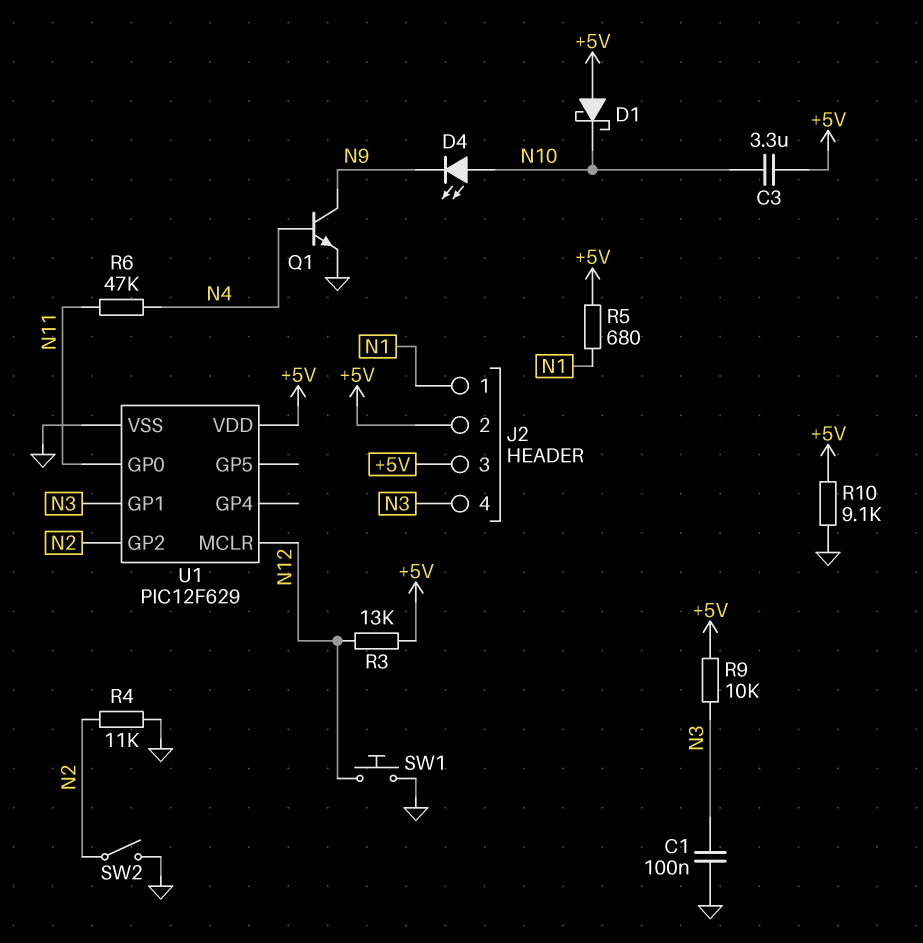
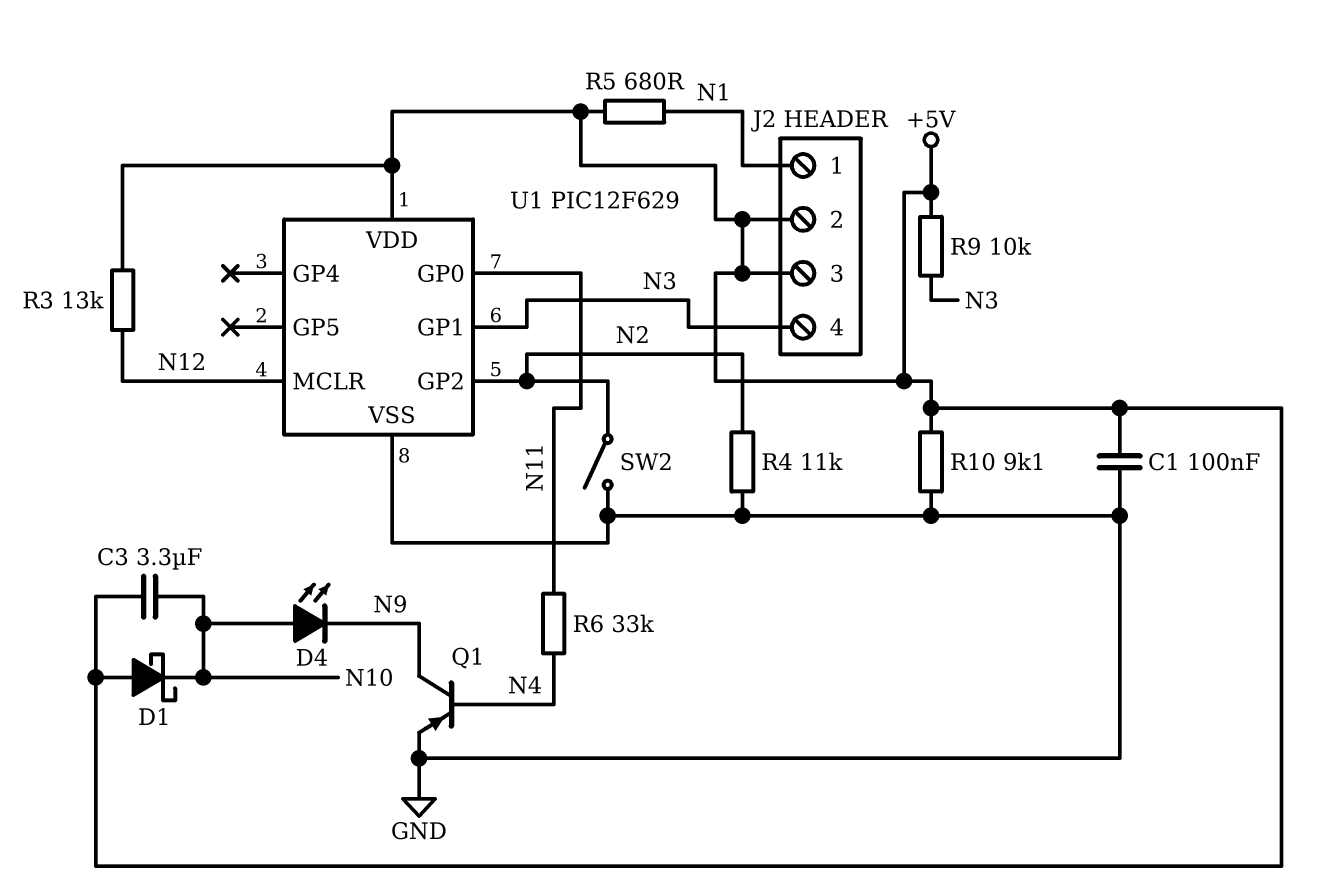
C1: 100nF (GND, N3) -> 100nF (+5V, GND)
Q1: NPN (B N4, C N9, E GND) -> PNP (B N4, C N9, E GND)
R6: 47k (N4, N11) -> 33k (N4, N11)
SW1: button (GND, N12) -> none

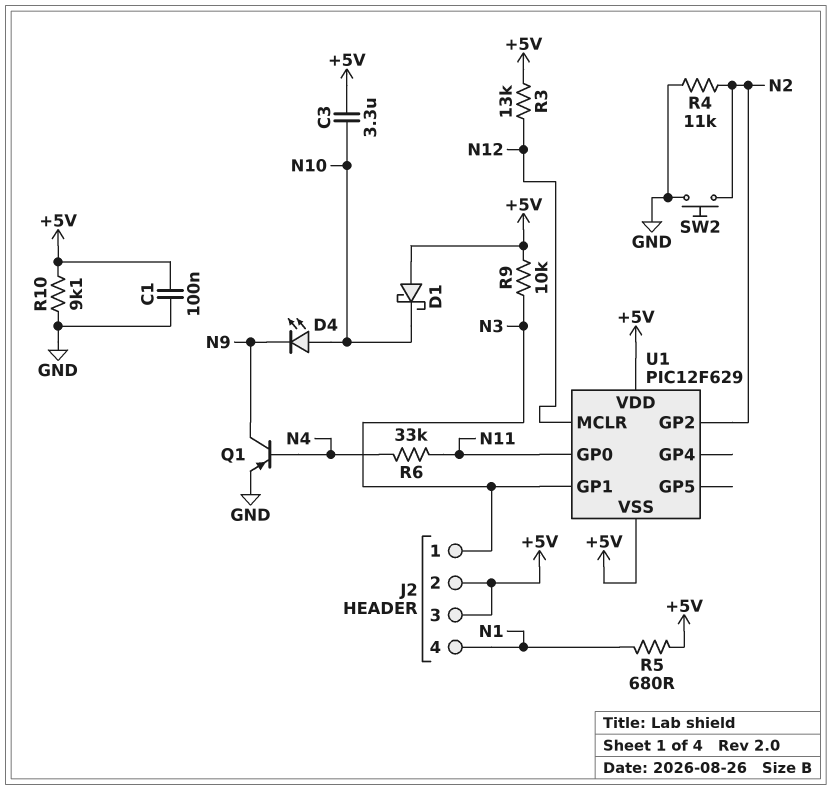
J2 pin 1: N1 -> N3
J2 pin 4: N3 -> N1
SW2: switch (GND, N2) -> button (GND, N2)
U1 pin VSS: GND -> +5V

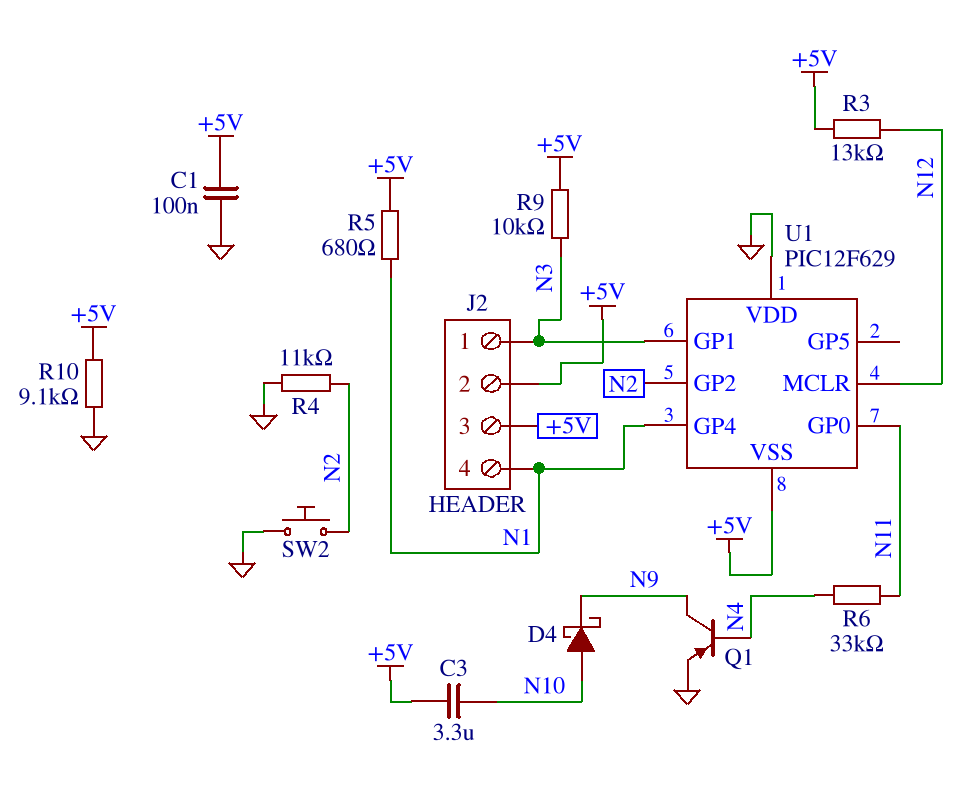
D1: schottky (A +5V, K N10) -> none
D4: LED (A N10, K N9) -> schottky (A N10, K N9)
U1 pin GP4: none -> N1
U1 pin VDD: +5V -> GND

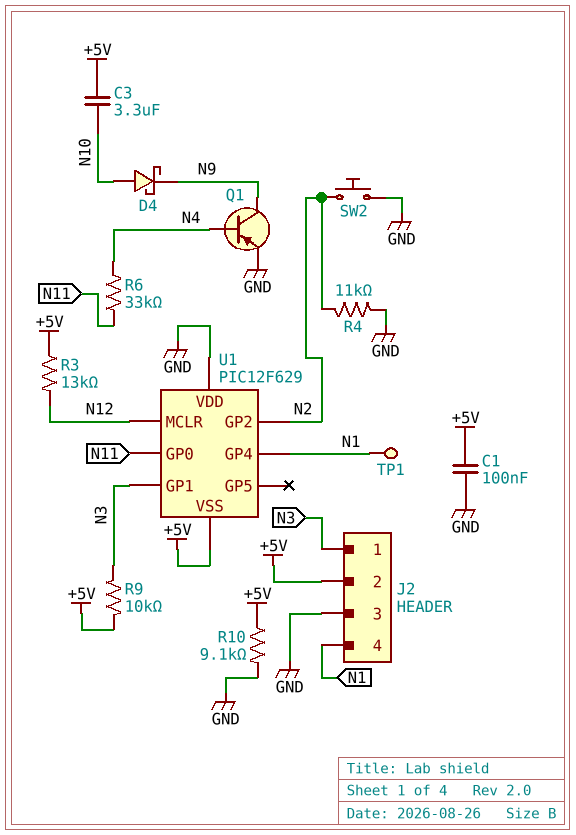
J2 pin 3: +5V -> GND
R5: 680 (+5V, N1) -> none
TP1: none -> test point (N1)

